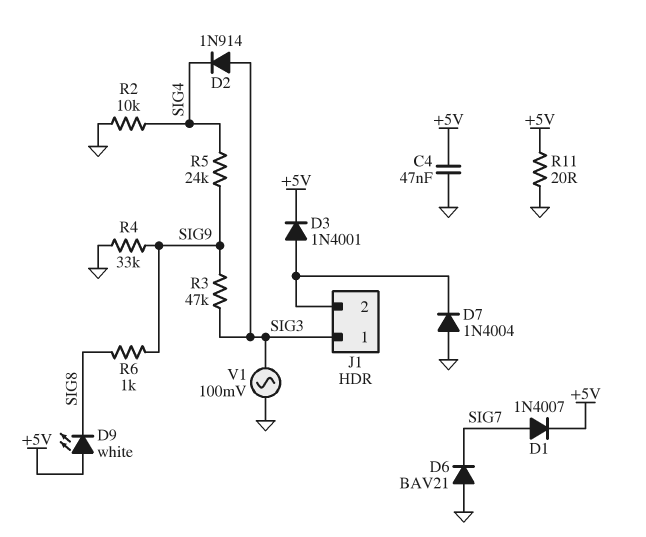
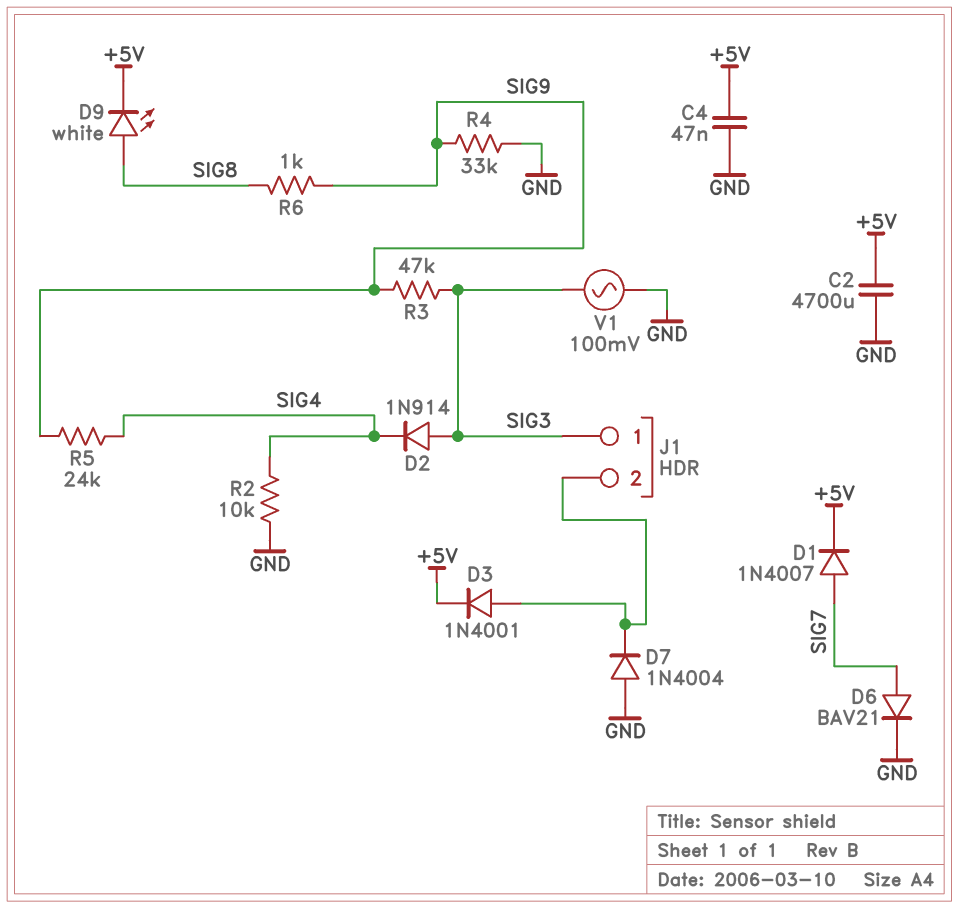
C2: none -> 4700uF (+5V, GND)
D6: diode BAV21 (A GND, K SIG7) -> diode BAV21 (A SIG7, K GND)
D9: LED white (A +5V, K SIG8) -> LED white (A SIG8, K +5V)
R11: 20 (+5V, GND) -> none

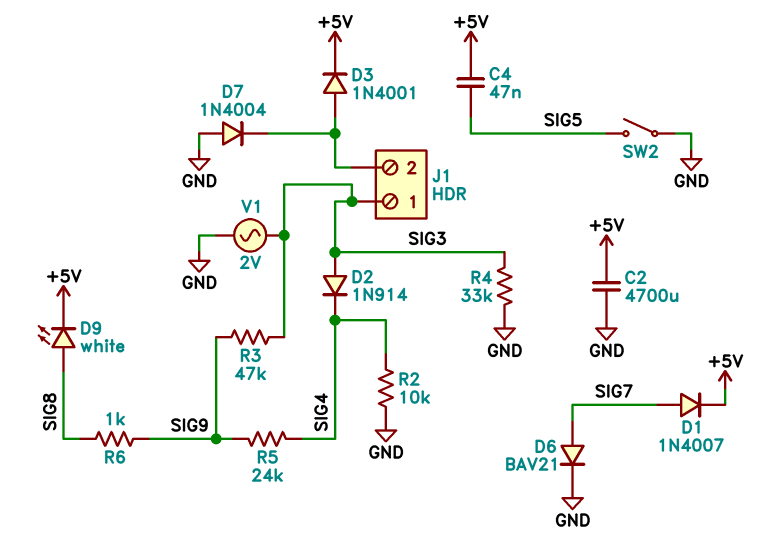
C4: 47nF (+5V, GND) -> 47nF (+5V, SIG5)
R4: 33k (GND, SIG9) -> 33k (GND, SIG3)
SW2: none -> switch (GND, SIG5)
V1: AC 100mV (GND, SIG3) -> AC 2V (GND, SIG3)

